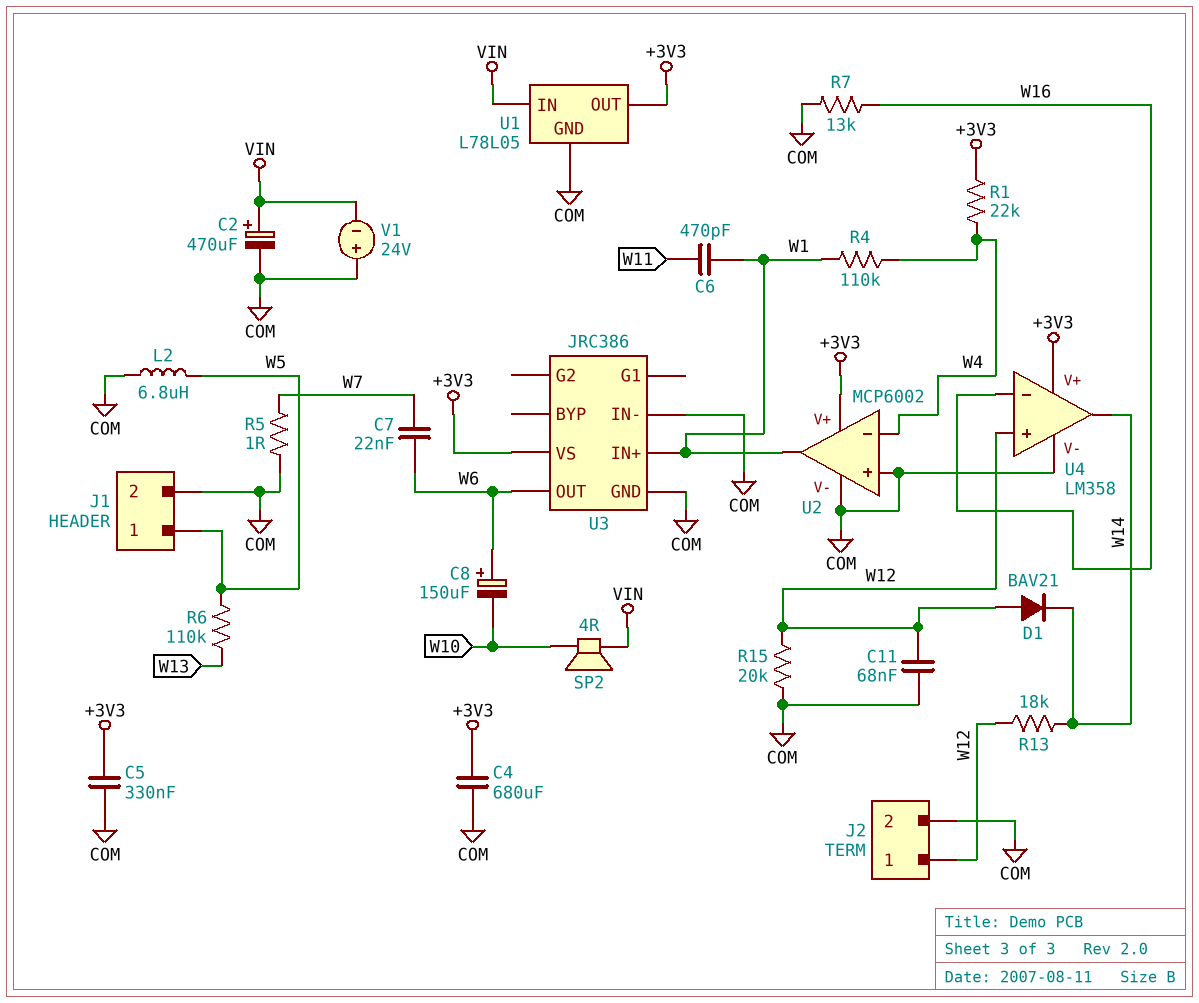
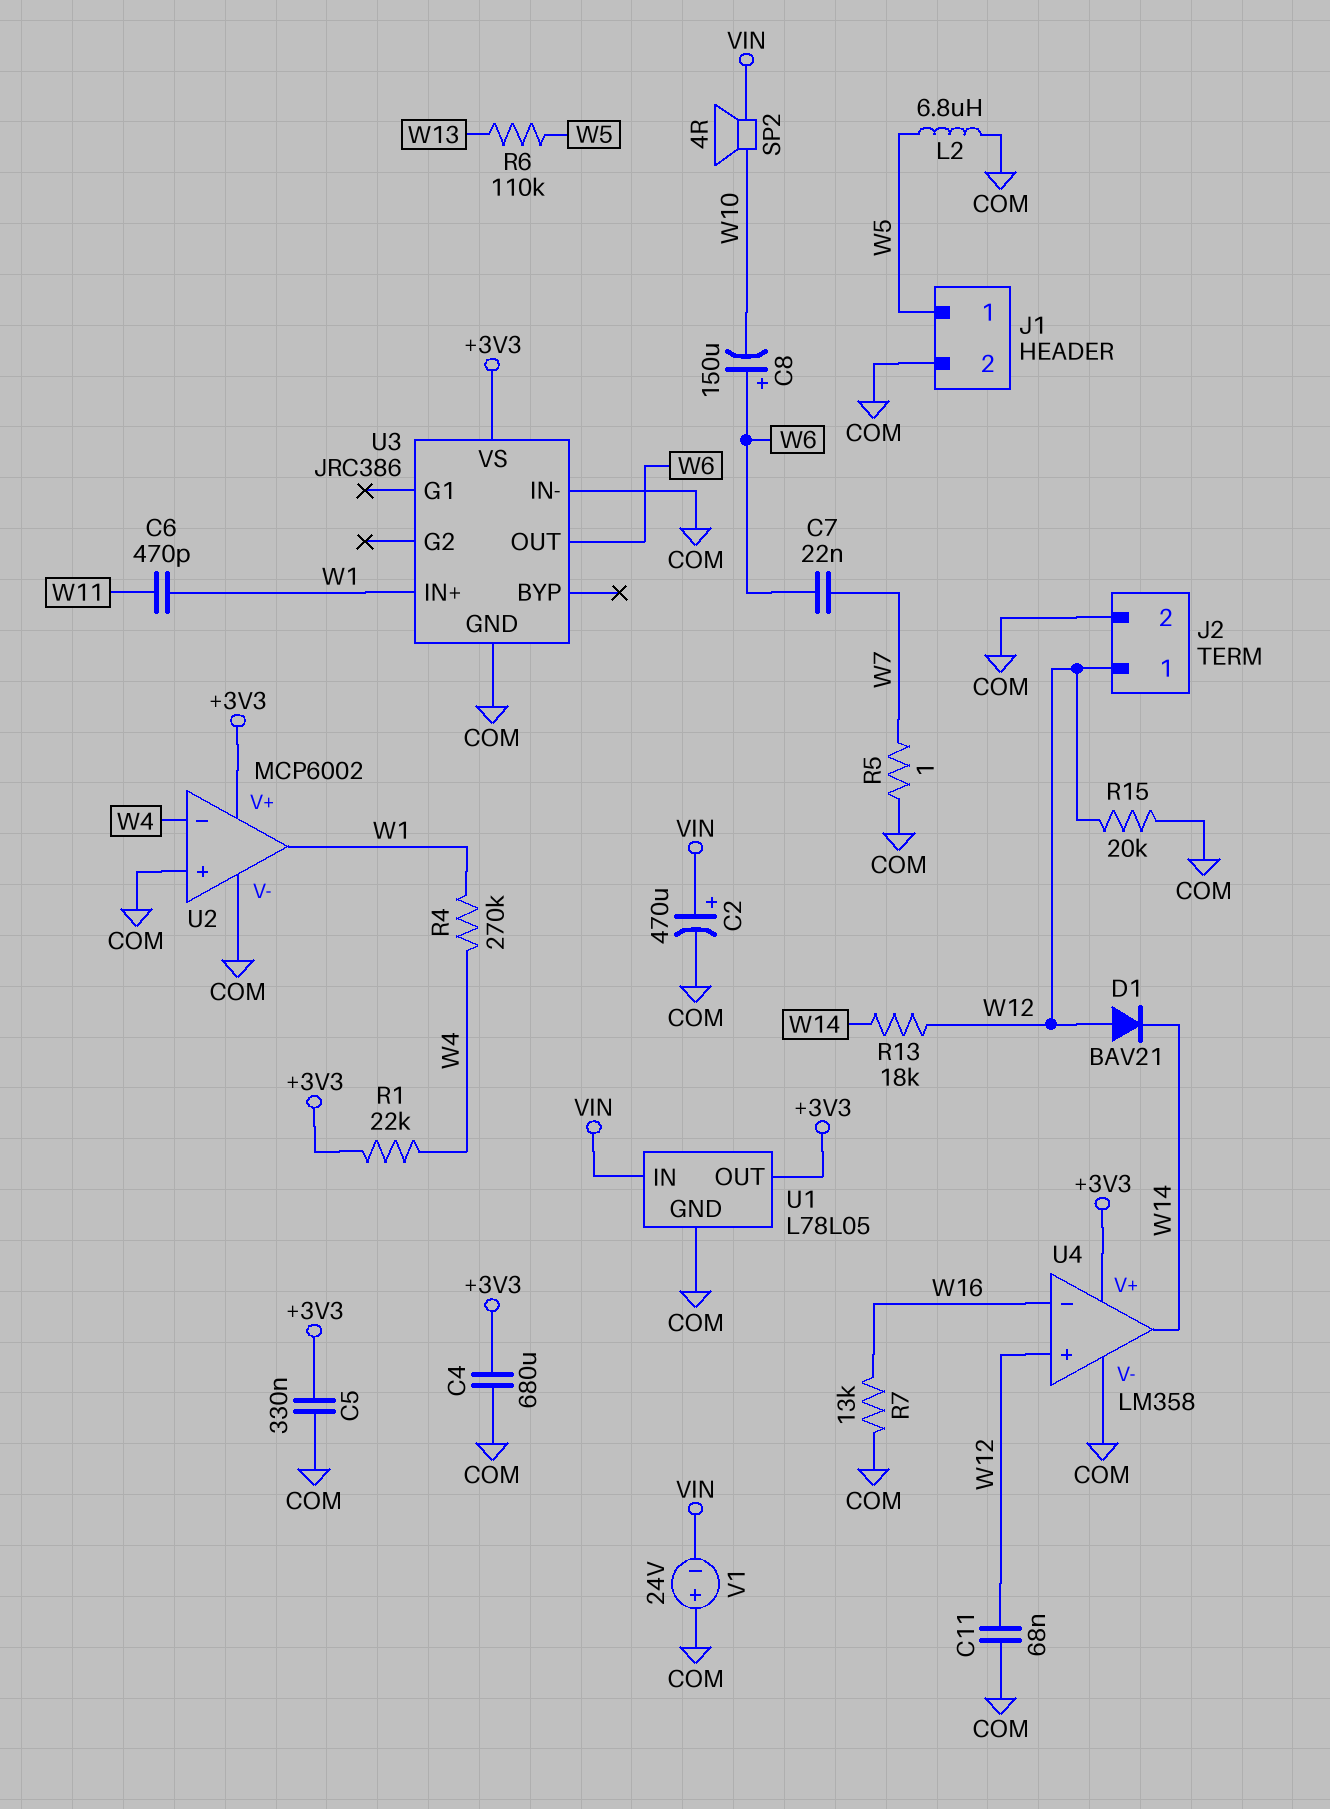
R4: 110k (W1, W4) -> 270k (W1, W4)

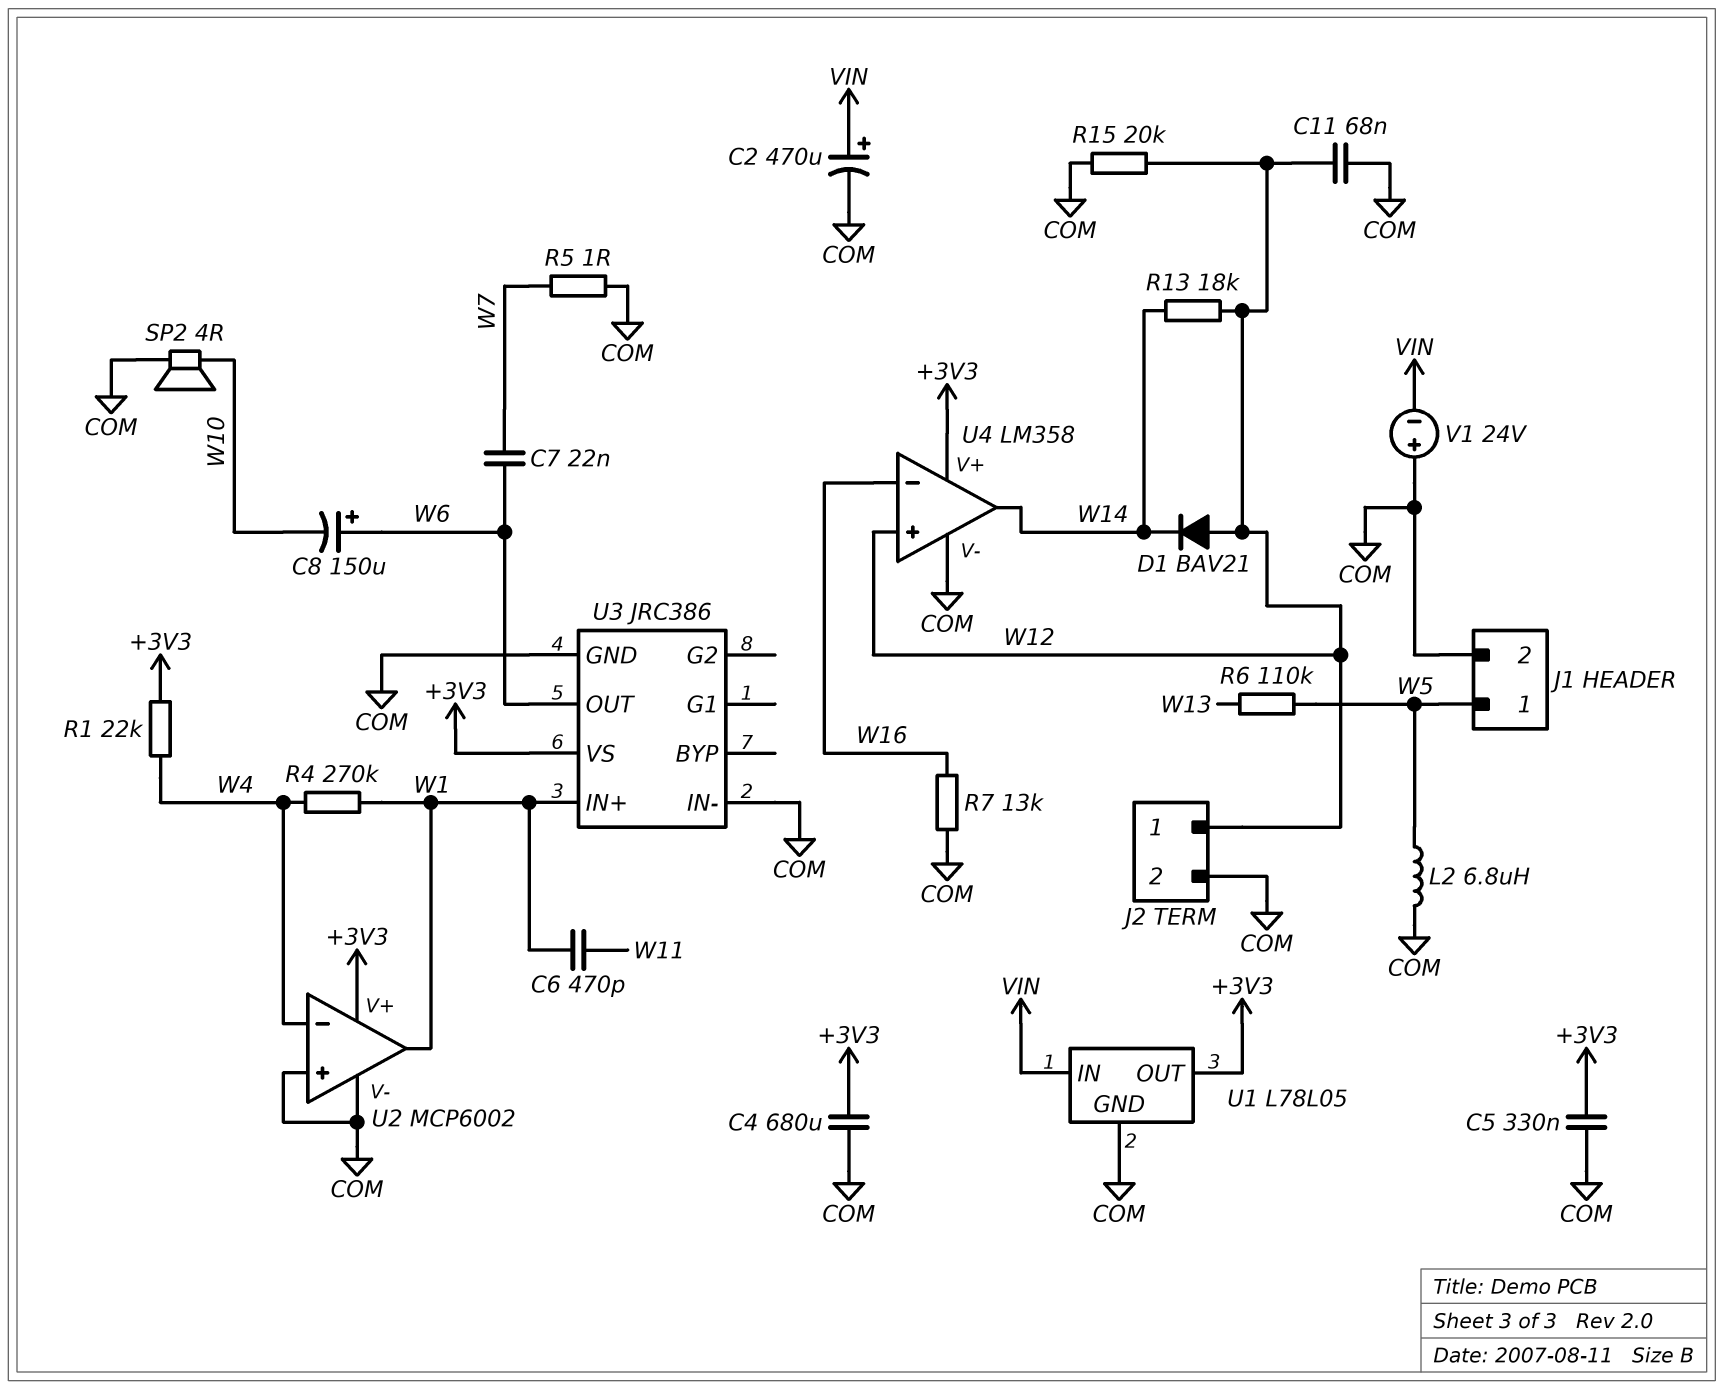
SP2: speaker 4R (VIN, W10) -> speaker 4R (COM, W10)

